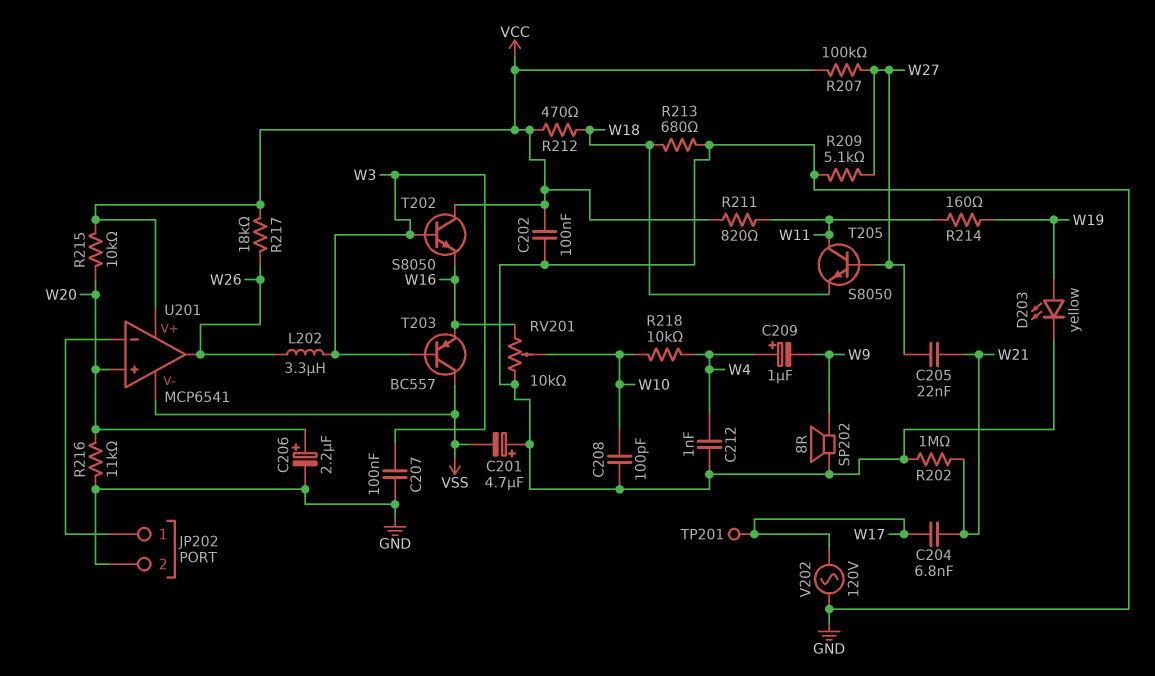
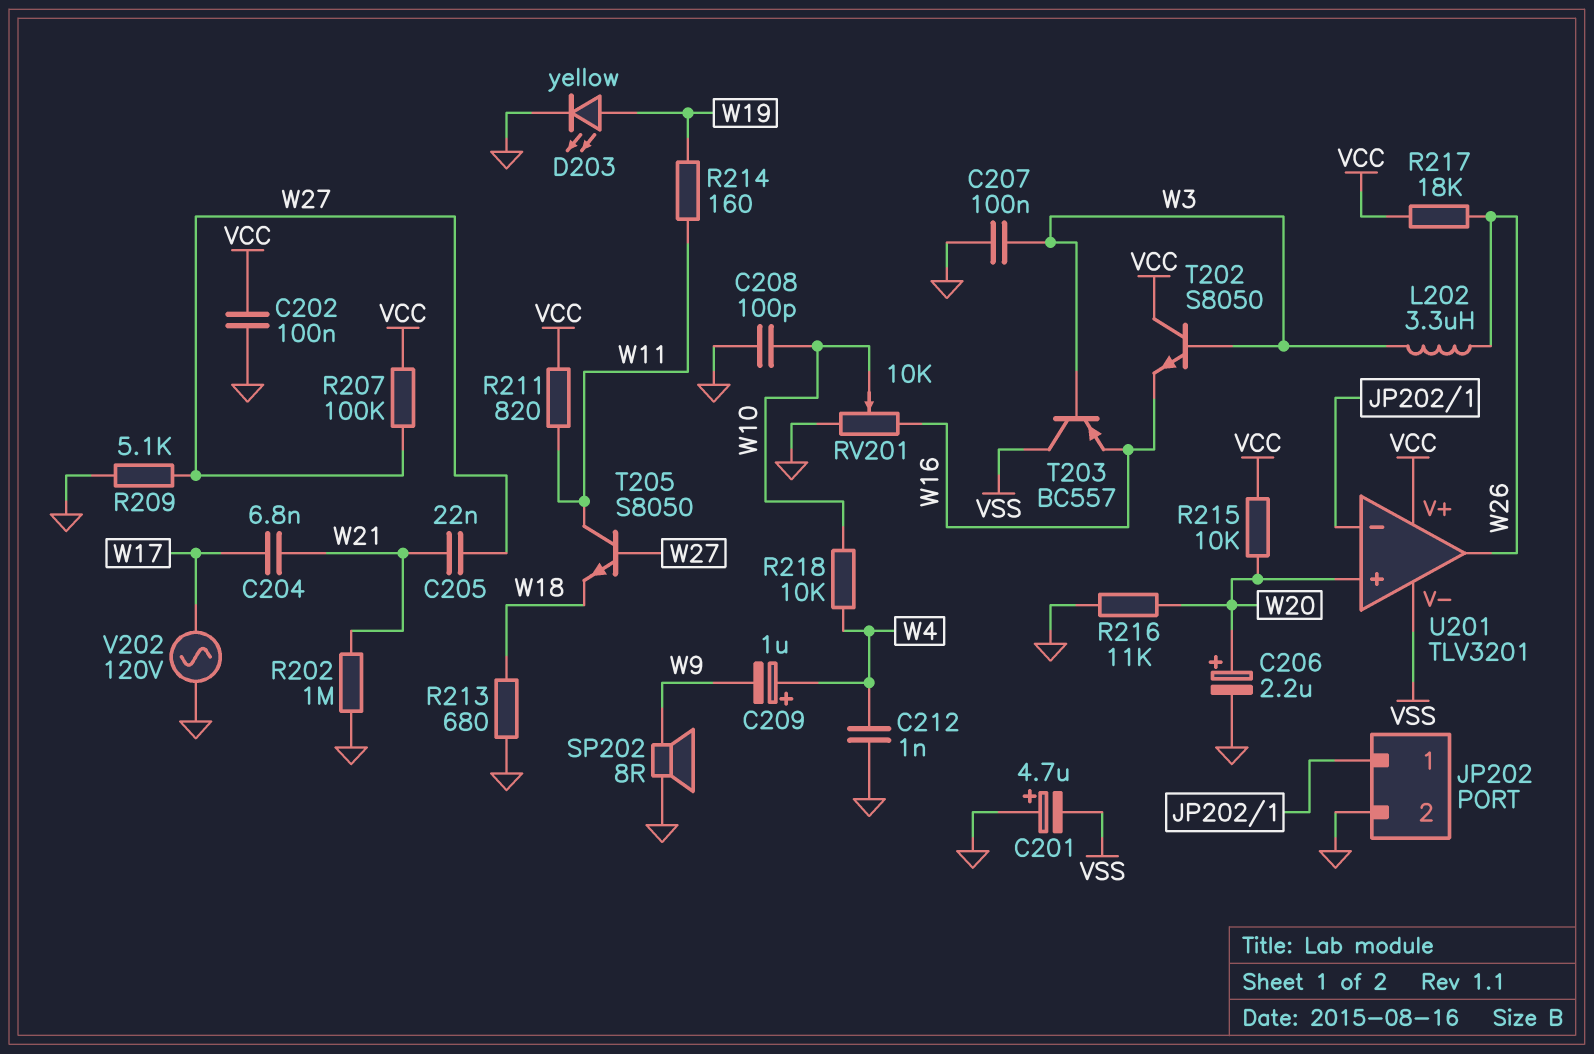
R212: 470 (VCC, W18) -> none
TP201: test point (W17) -> none
U201: MCP6541 -> TLV3201

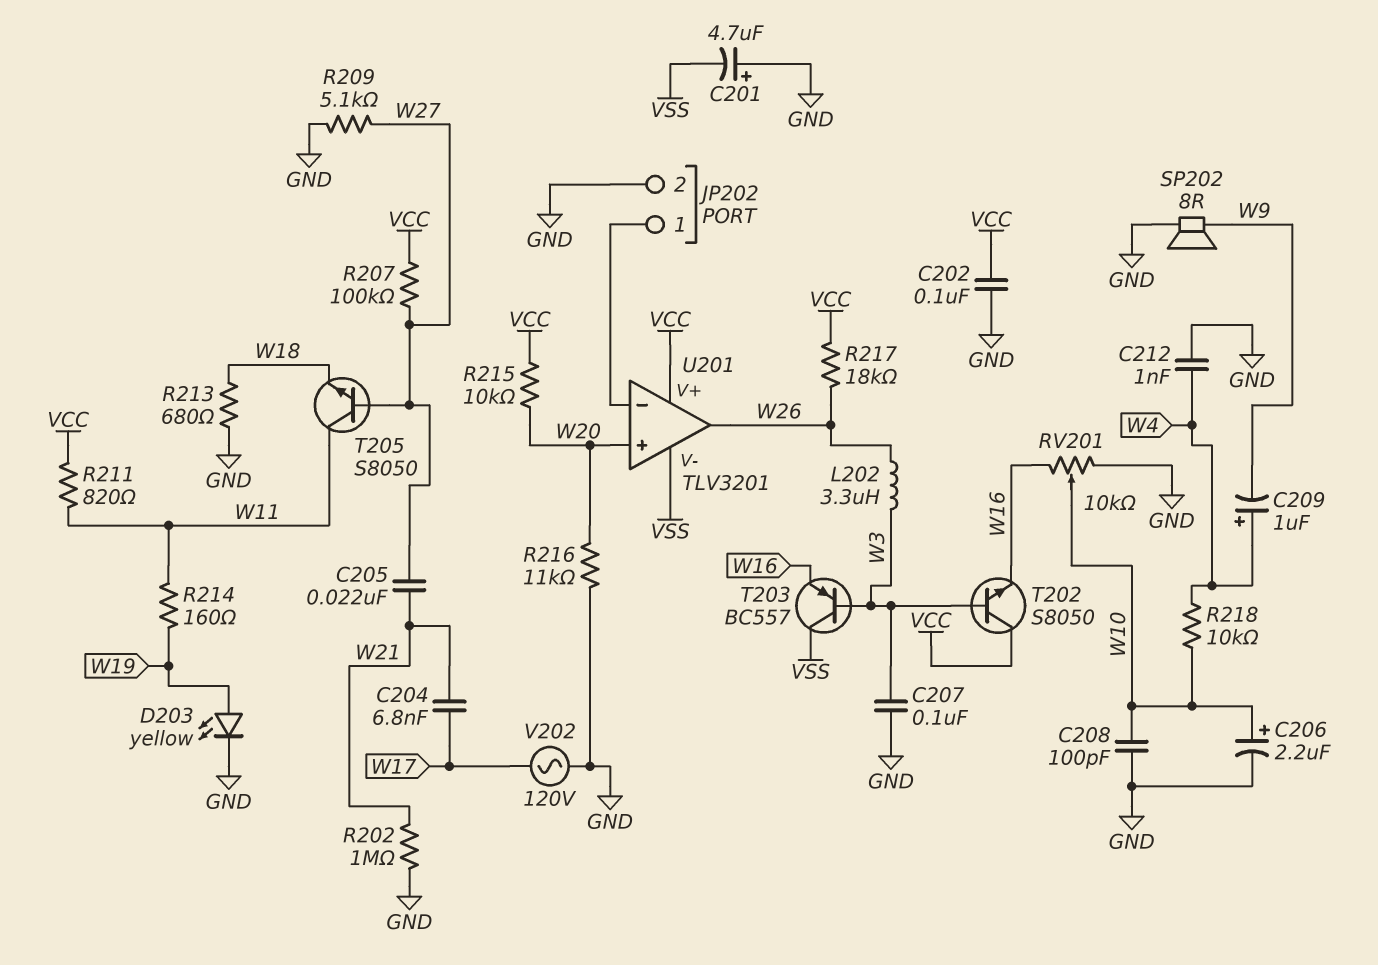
C206: 2.2uF (plus W20, minus GND) -> 2.2uF (plus W10, minus GND)

